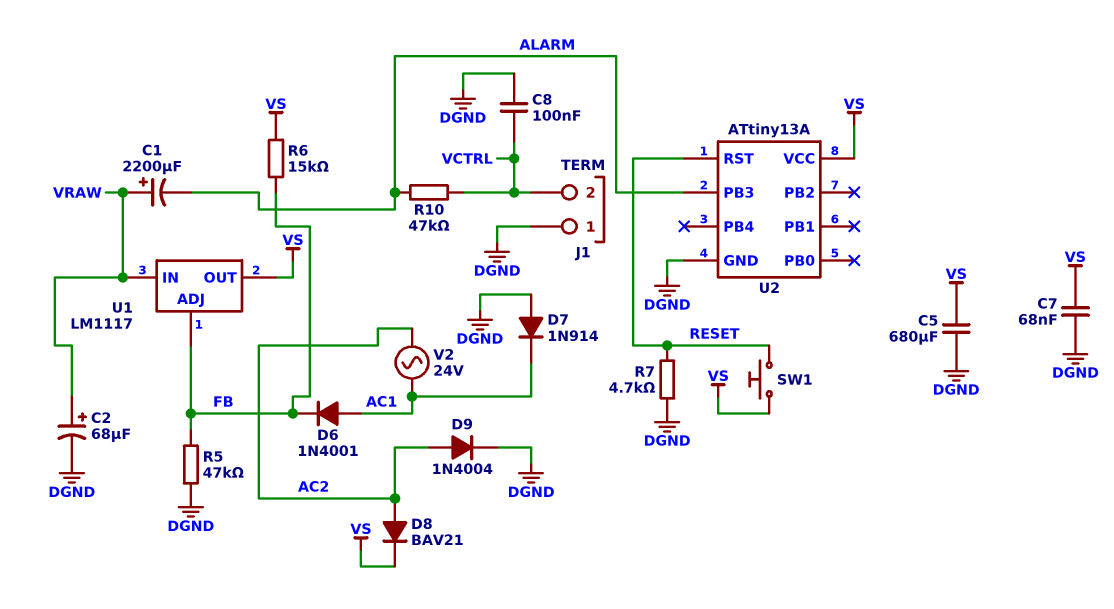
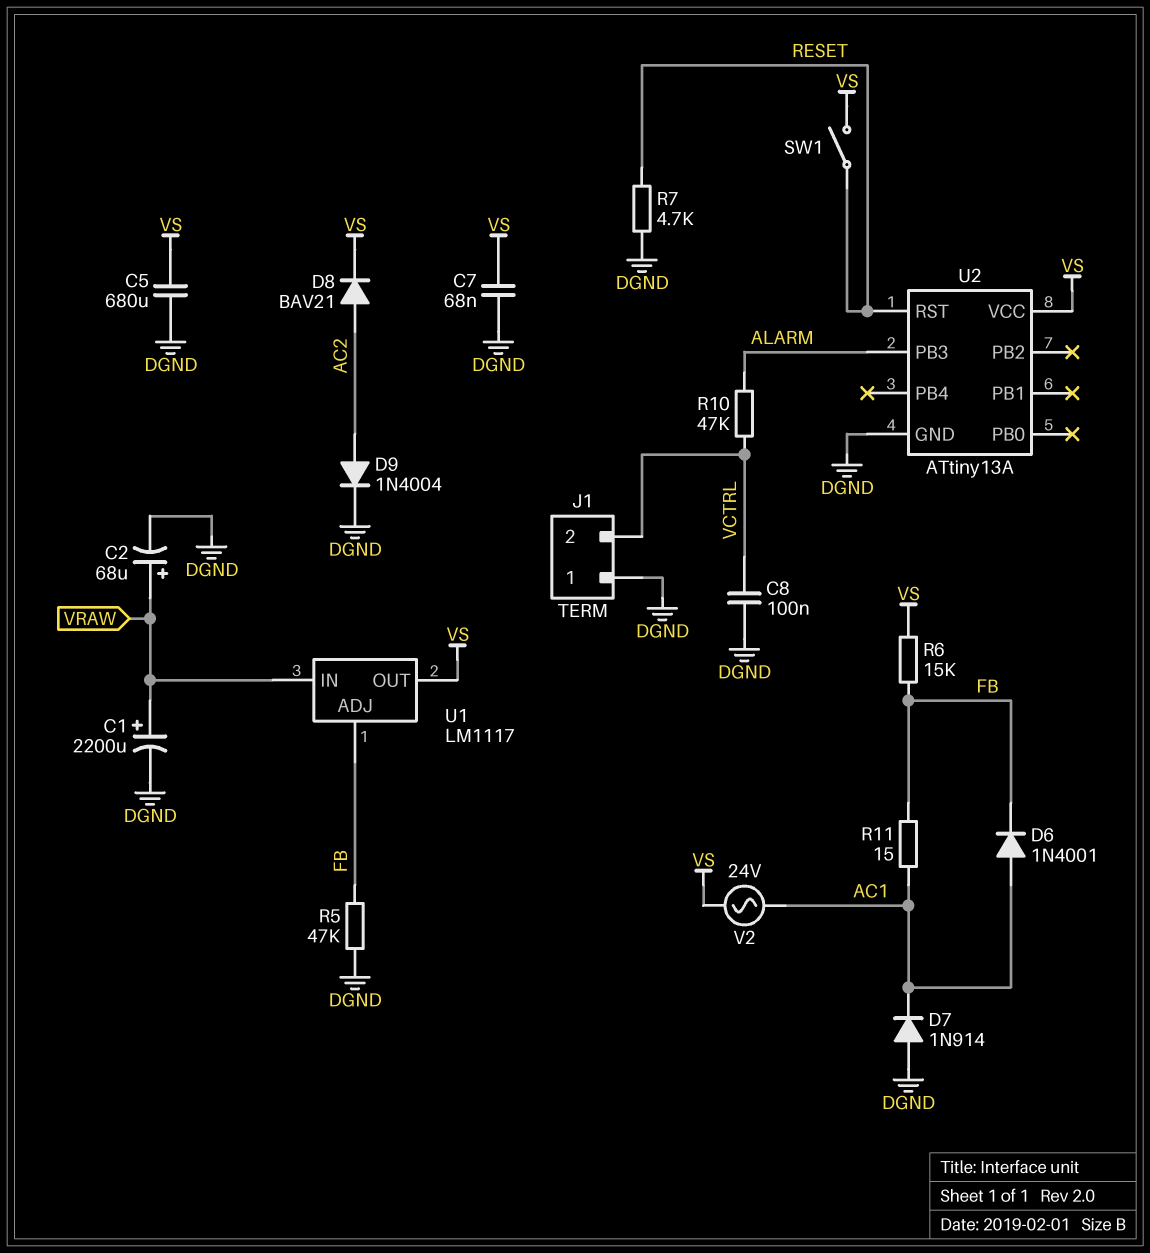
C1: 2200uF (plus VRAW, minus ALARM) -> 2200uF (plus VRAW, minus DGND)
R11: none -> 15 (AC1, FB)
SW1: button (RESET, VS) -> switch (RESET, VS)
V2: AC 24V (AC1, AC2) -> AC 24V (AC1, VS)

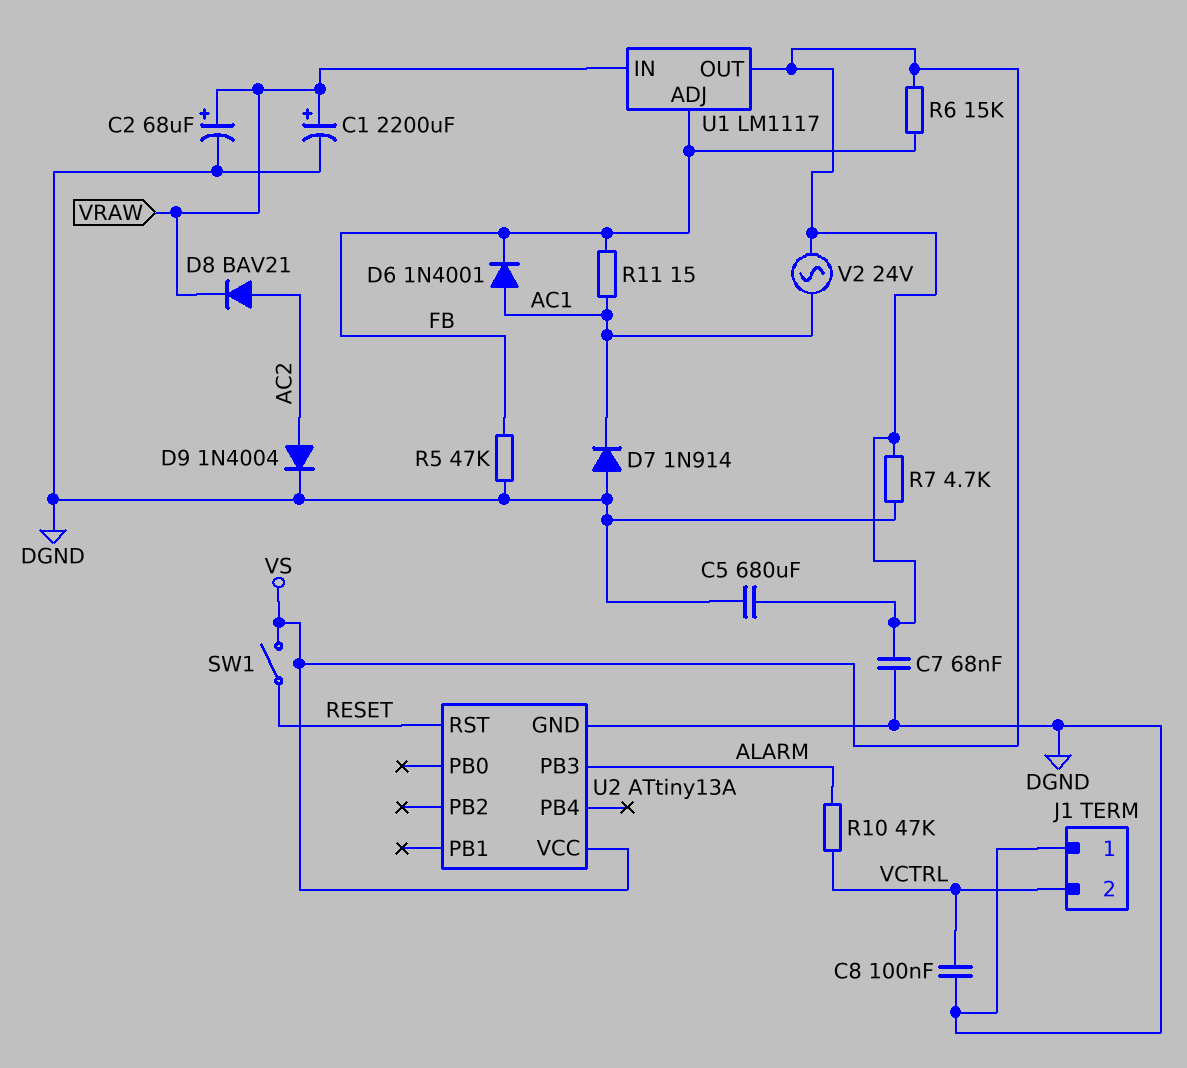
D8: diode BAV21 (A AC2, K VS) -> diode BAV21 (A AC2, K VRAW)
R7: 4.7k (DGND, RESET) -> 4.7k (DGND, VS)

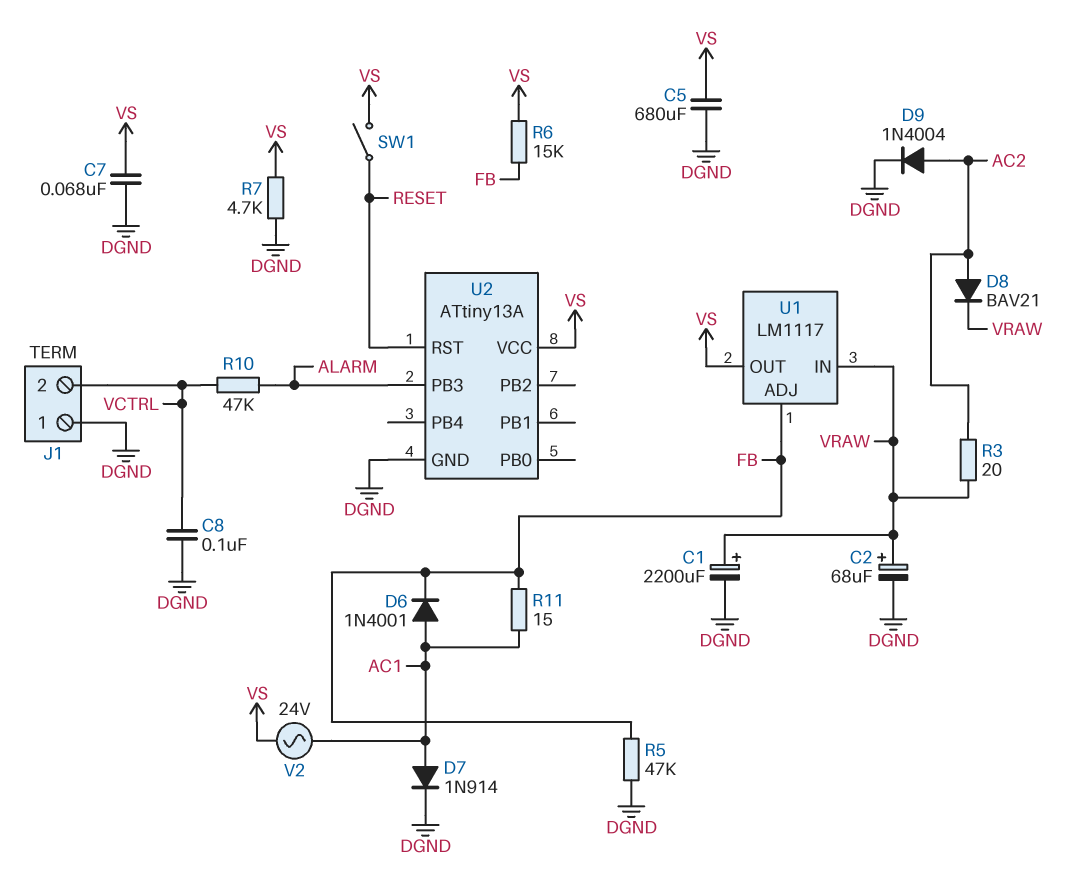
D7: diode 1N914 (A DGND, K AC1) -> diode 1N914 (A AC1, K DGND)
R3: none -> 20 (AC2, VRAW)

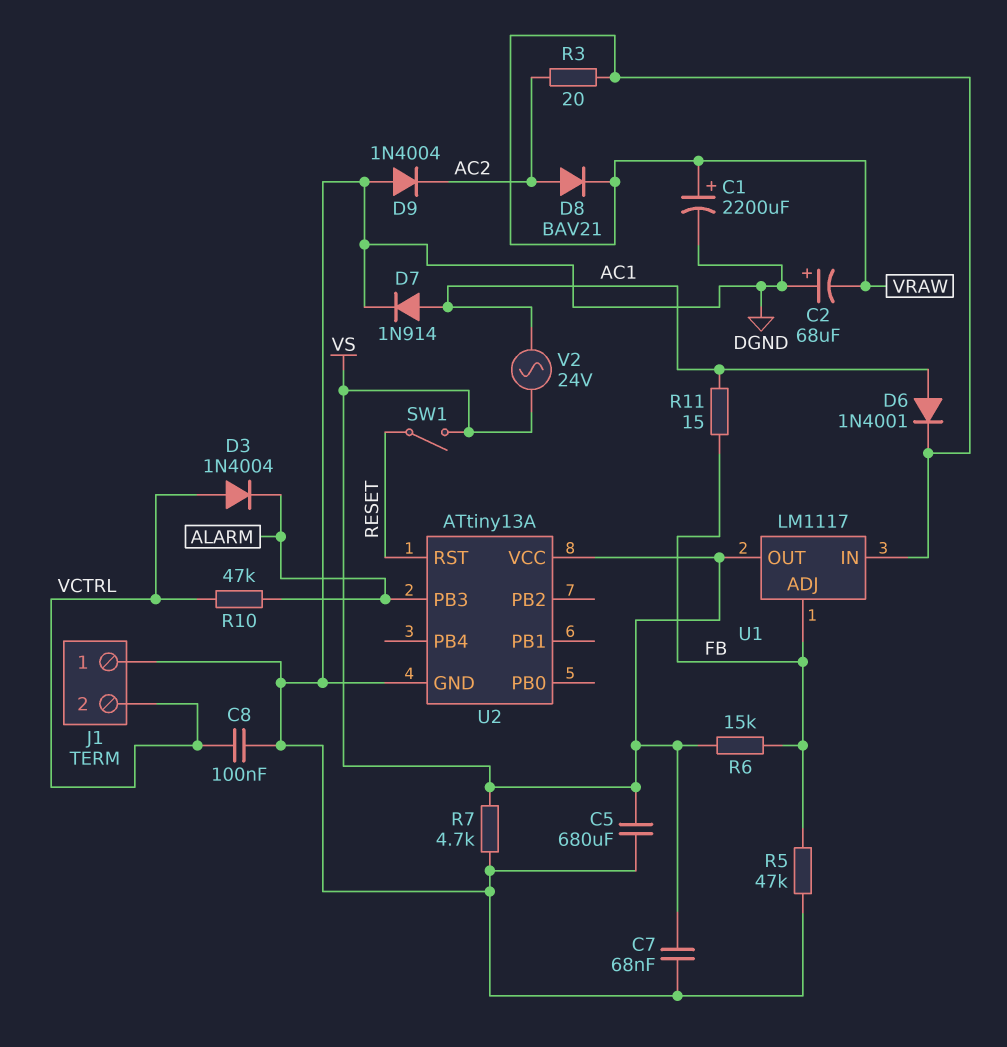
C2: 68uF (plus VRAW, minus DGND) -> 68uF (plus DGND, minus VRAW)
D3: none -> diode 1N4004 (A VCTRL, K ALARM)
D6: diode 1N4001 (A AC1, K FB) -> diode 1N4001 (A AC1, K VRAW)
D9: diode 1N4004 (A AC2, K DGND) -> diode 1N4004 (A DGND, K AC2)

